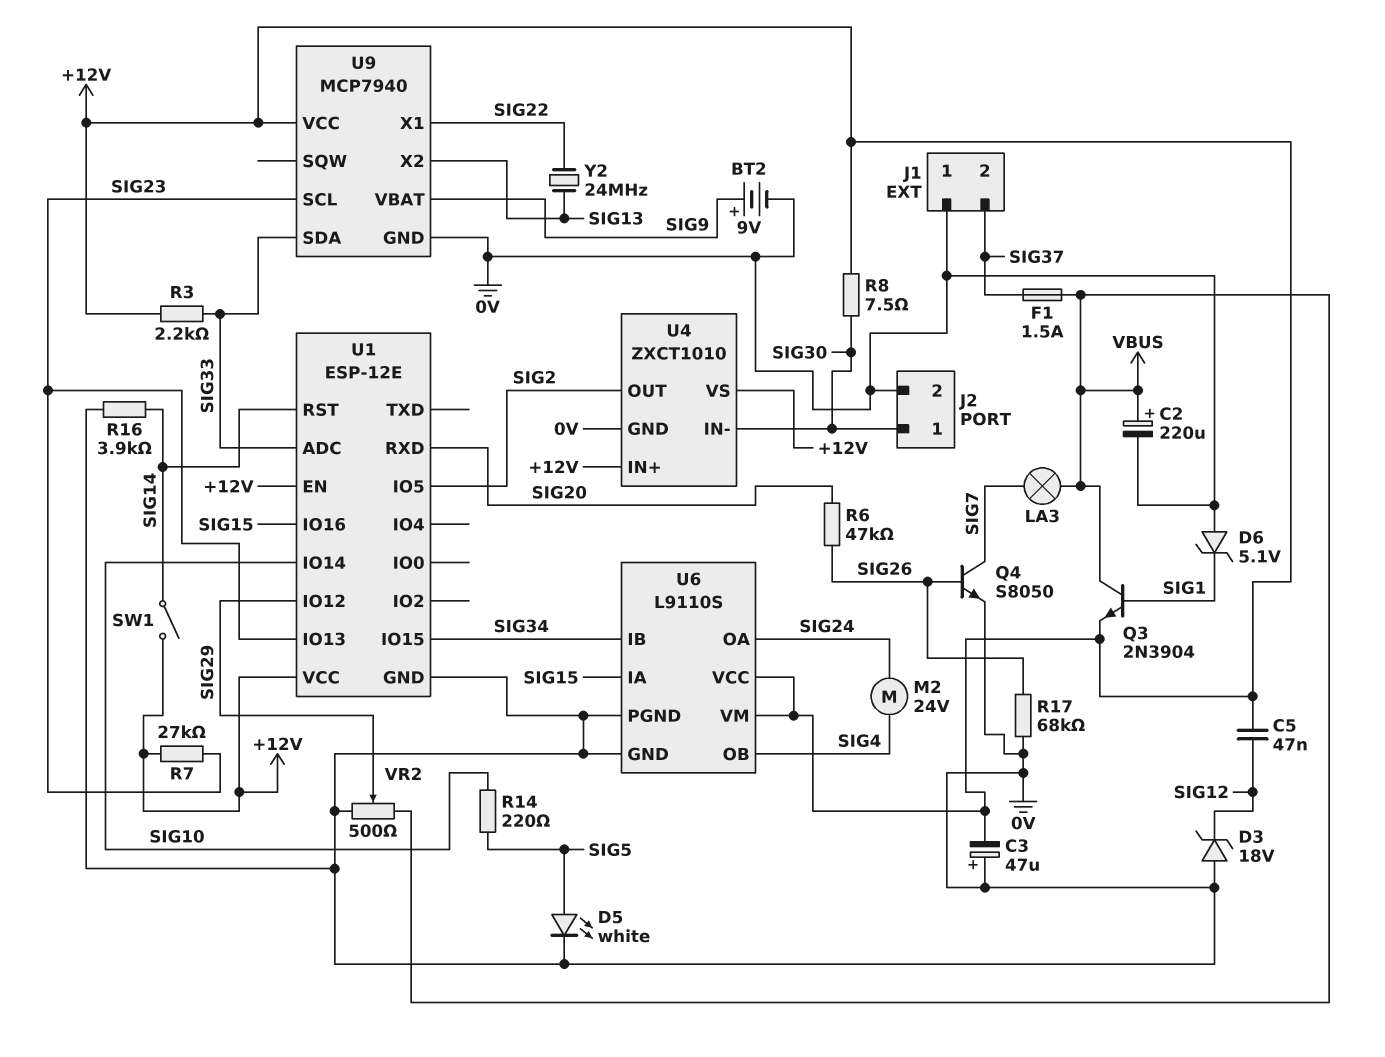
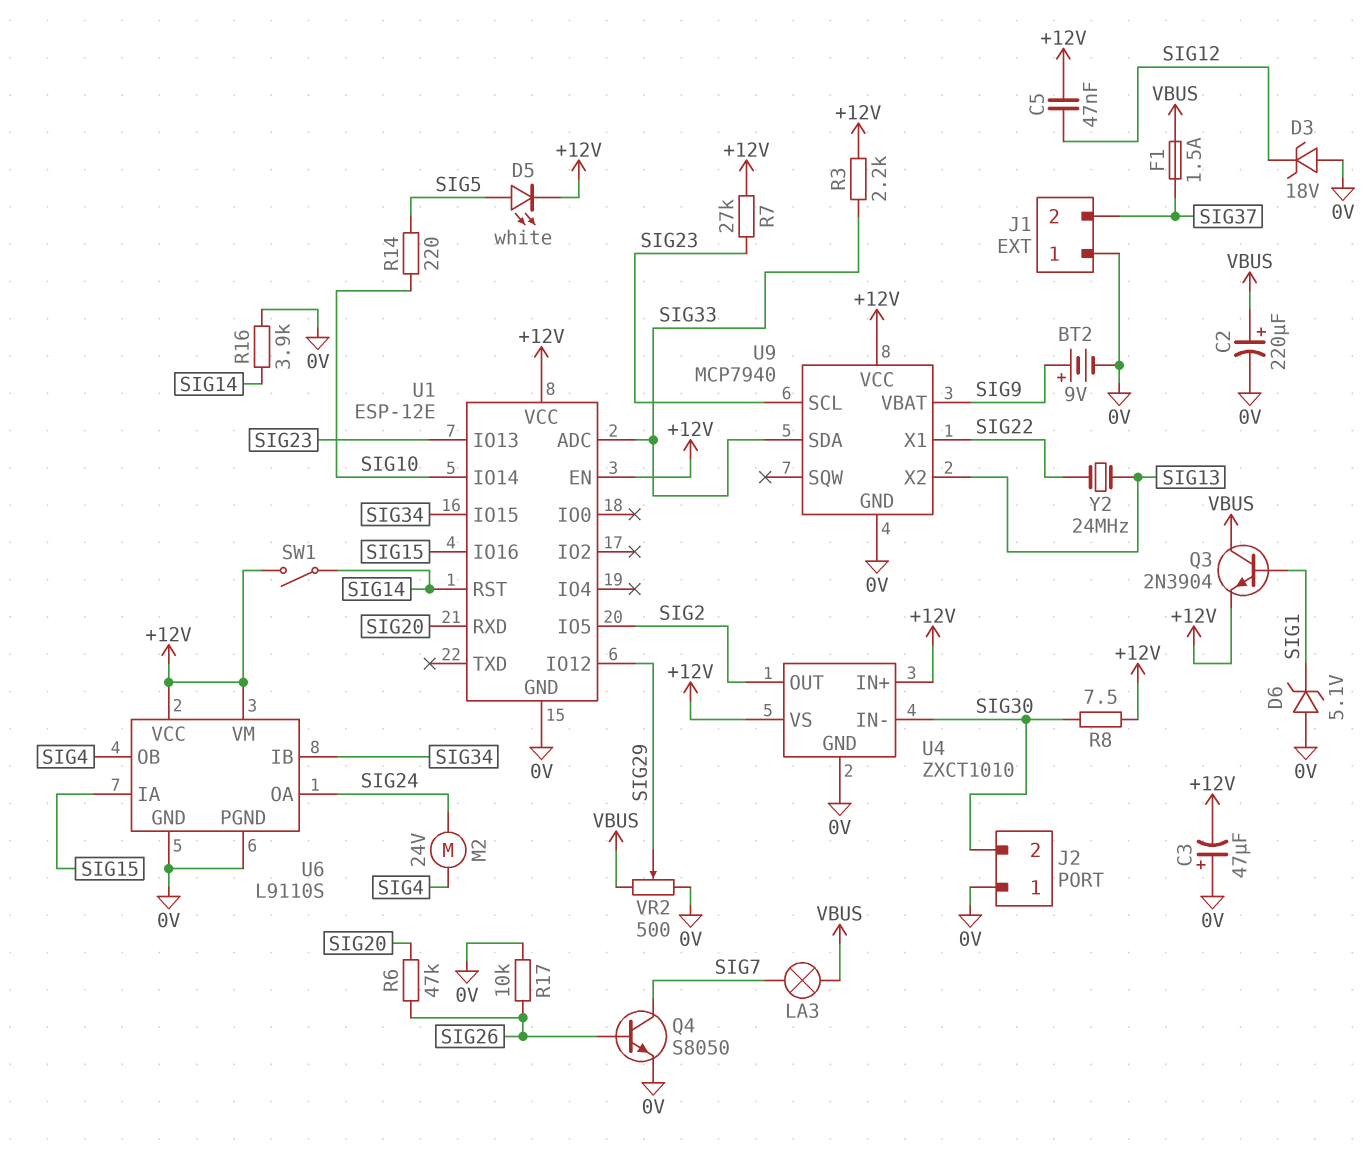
D5: LED white (A SIG5, K 0V) -> LED white (A SIG5, K +12V)
J2 pin 1: SIG30 -> 0V
J2 pin 2: 0V -> SIG30
R17: 68k (0V, SIG26) -> 10k (0V, SIG26)

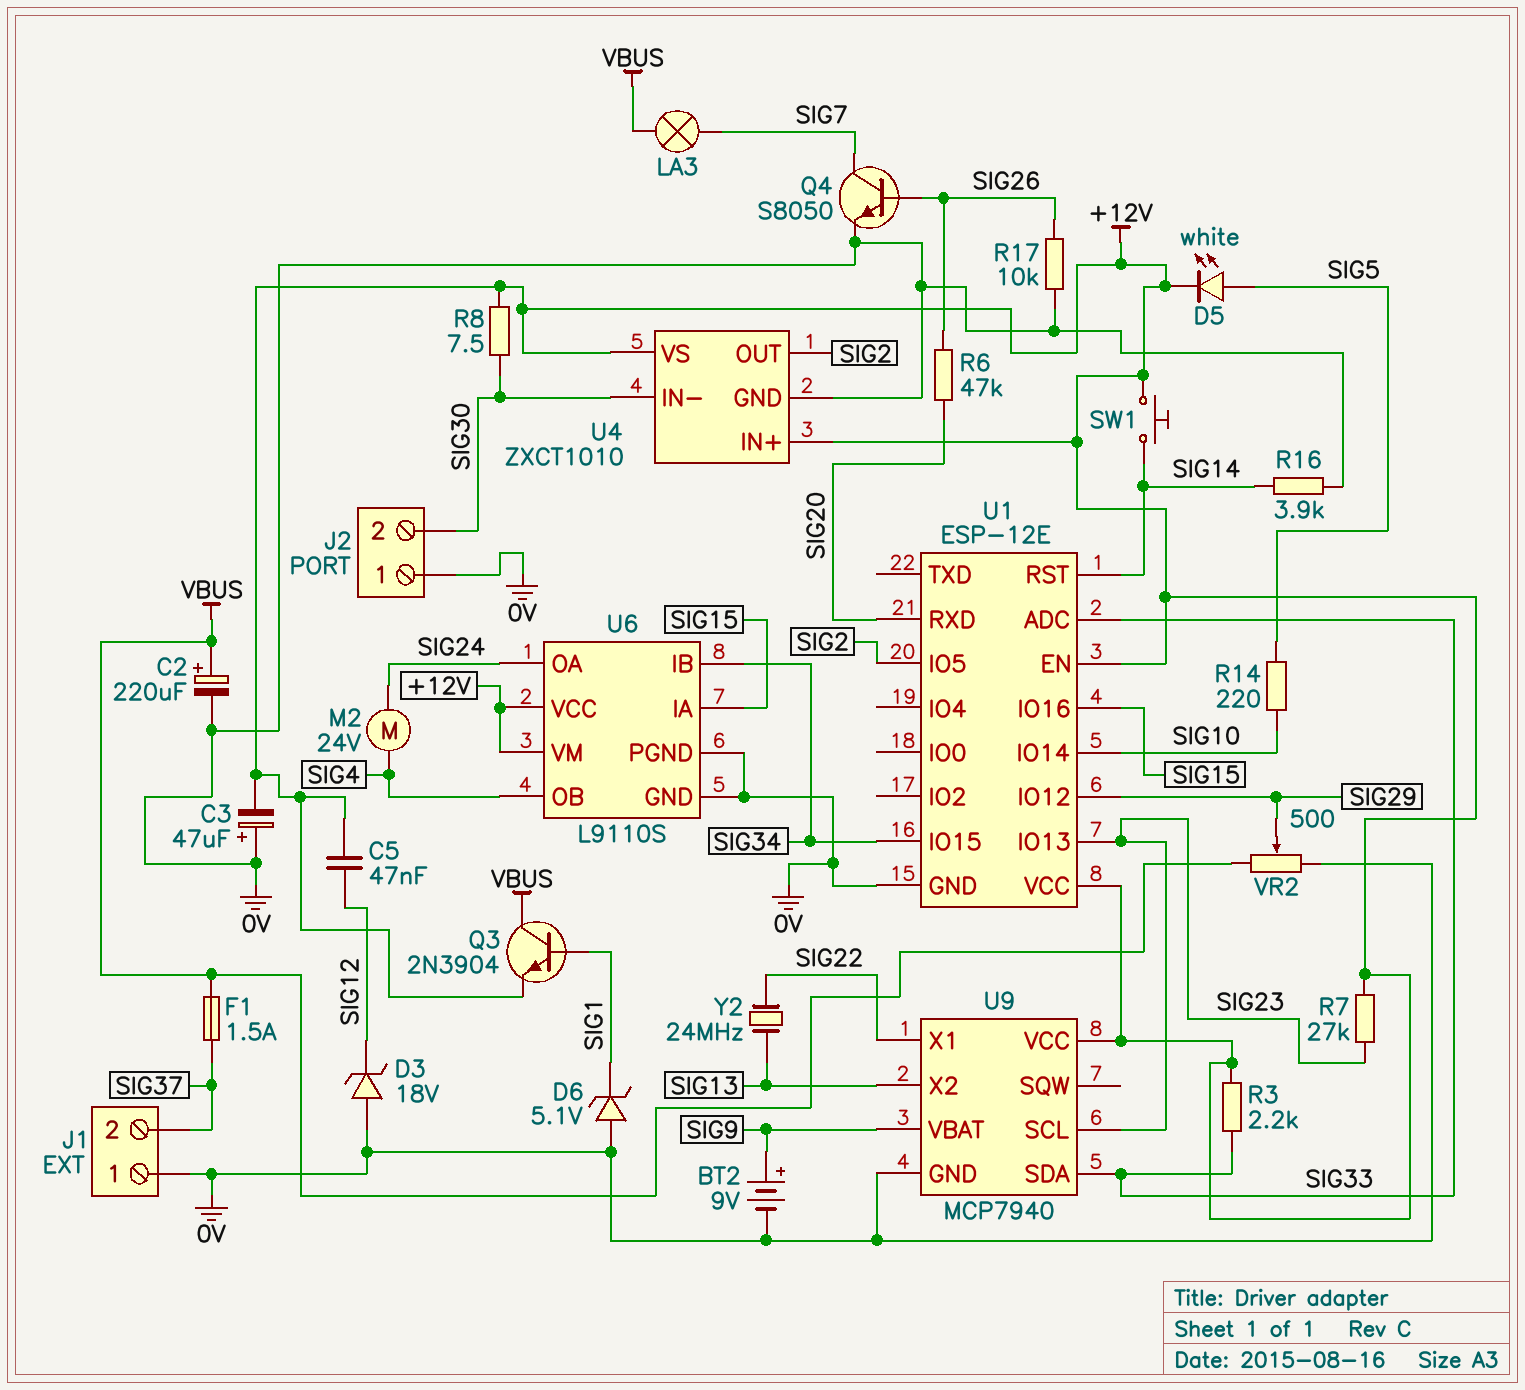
SW1: switch (+12V, SIG14) -> button (+12V, SIG14)

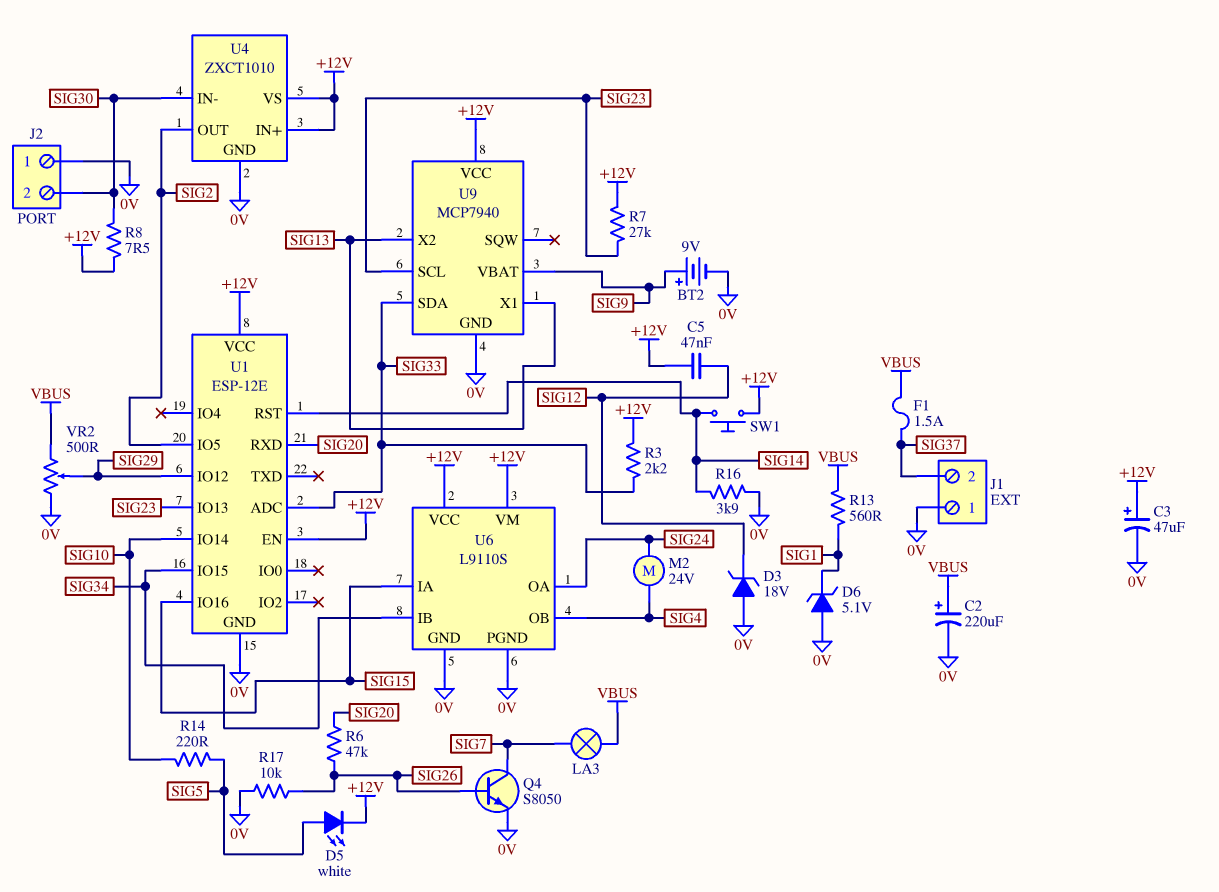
C3: 47uF (plus 0V, minus +12V) -> 47uF (plus +12V, minus 0V)
Q3: NPN 2N3904 (B SIG1, C VBUS, E +12V) -> none
R13: none -> 560 (SIG1, VBUS)
U9 pin X1: SIG22 -> SIG13
Y2: 24MHz (SIG13, SIG22) -> none

